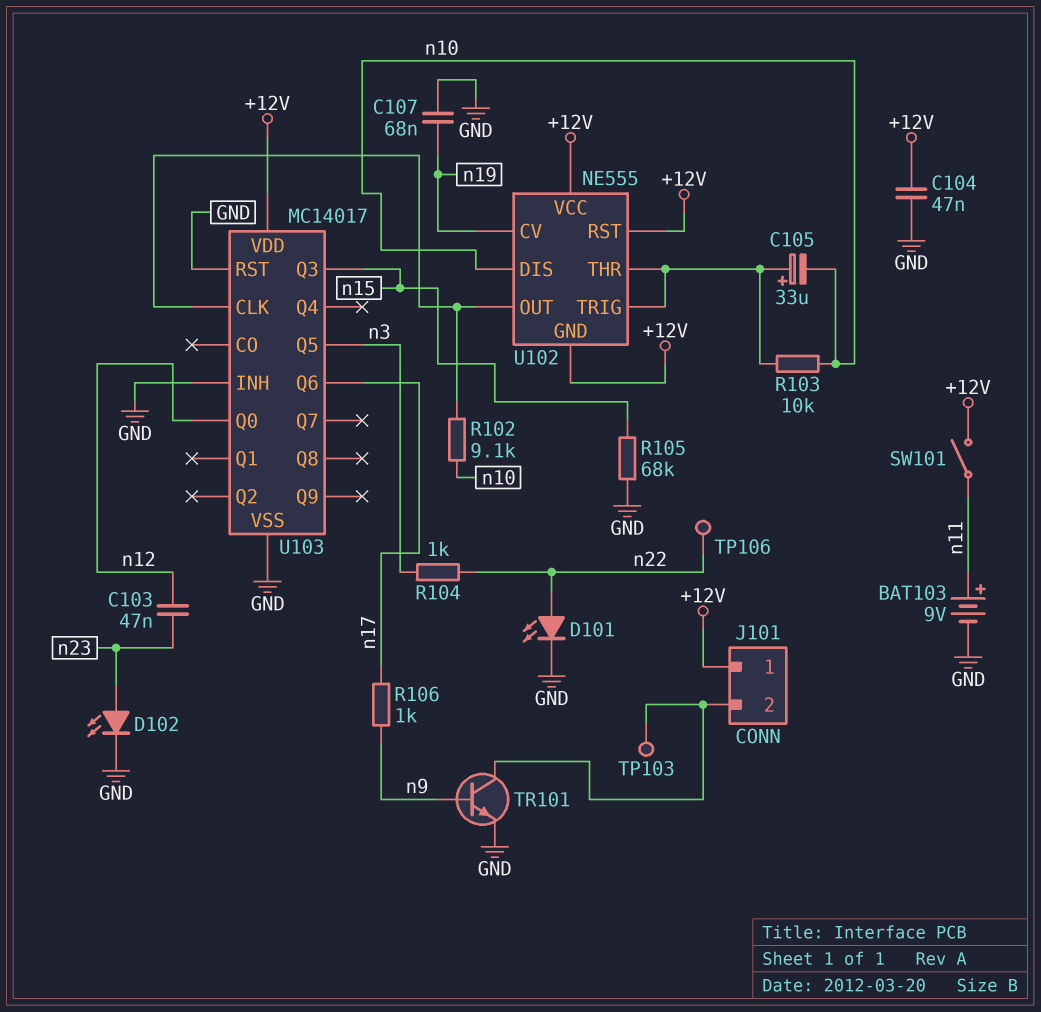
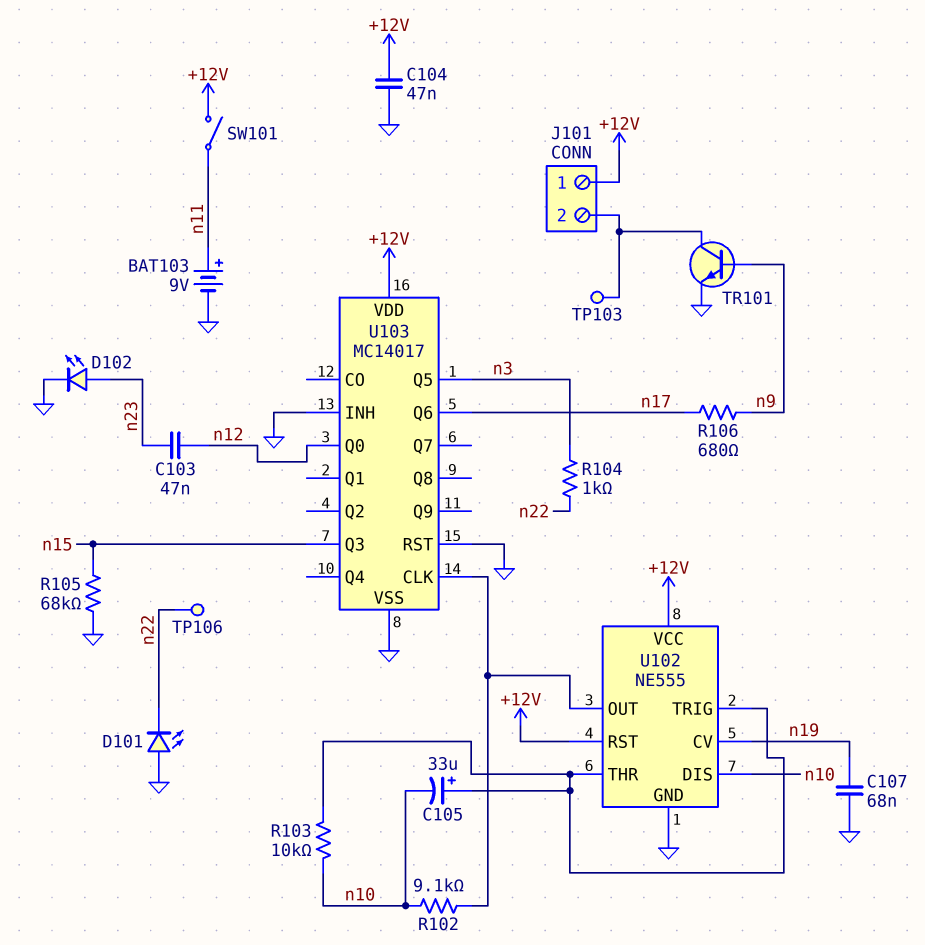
D101: LED (A n22, K GND) -> LED (A GND, K n22)
R106: 1k (n9, n17) -> 680 (n9, n17)
U102 pin GND: +12V -> GND

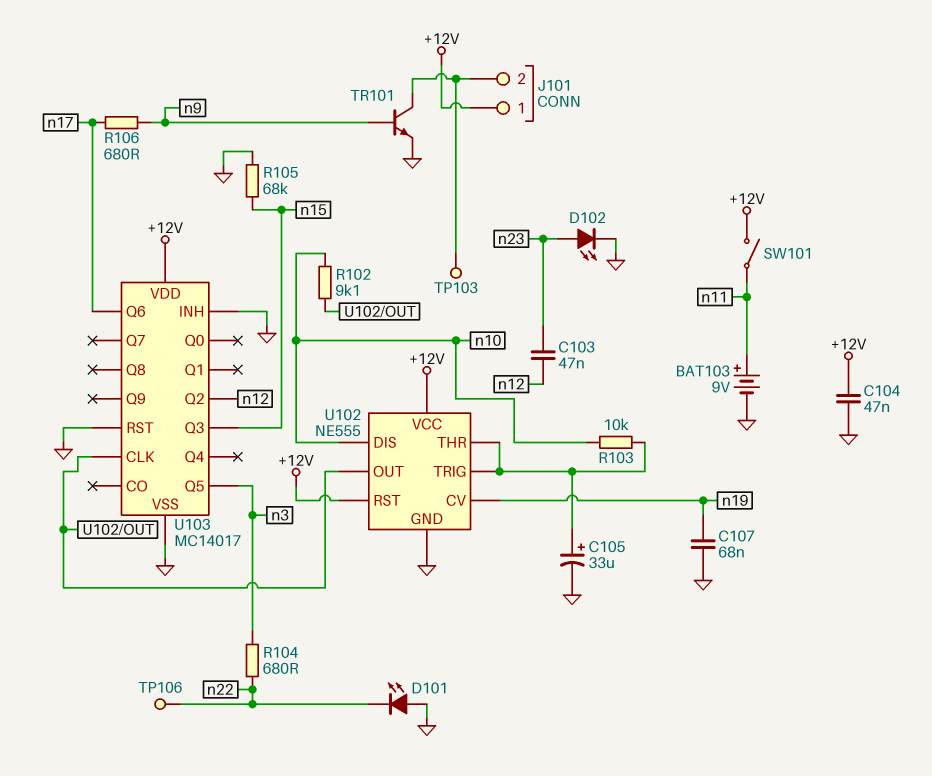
C105: 33uF (plus U102/THR, minus n10) -> 33uF (plus U102/THR, minus GND)
R104: 1k (n3, n22) -> 680 (n3, n22)
U103 pin Q0: n12 -> none
U103 pin Q2: none -> n12

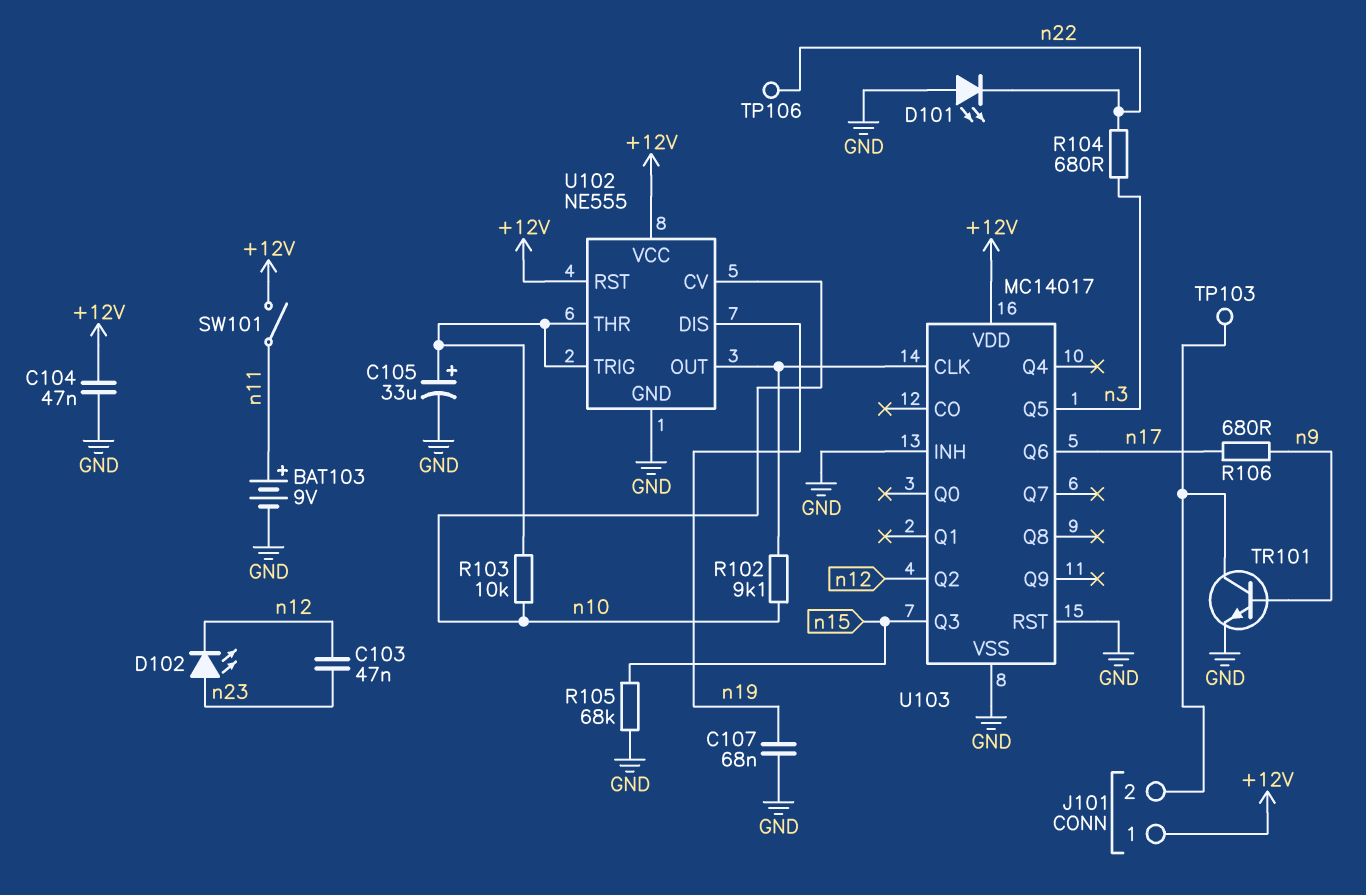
D102: LED (A n23, K GND) -> LED (A n23, K n12)
U102 pin CV: n19 -> n10
U102 pin DIS: n10 -> n19

